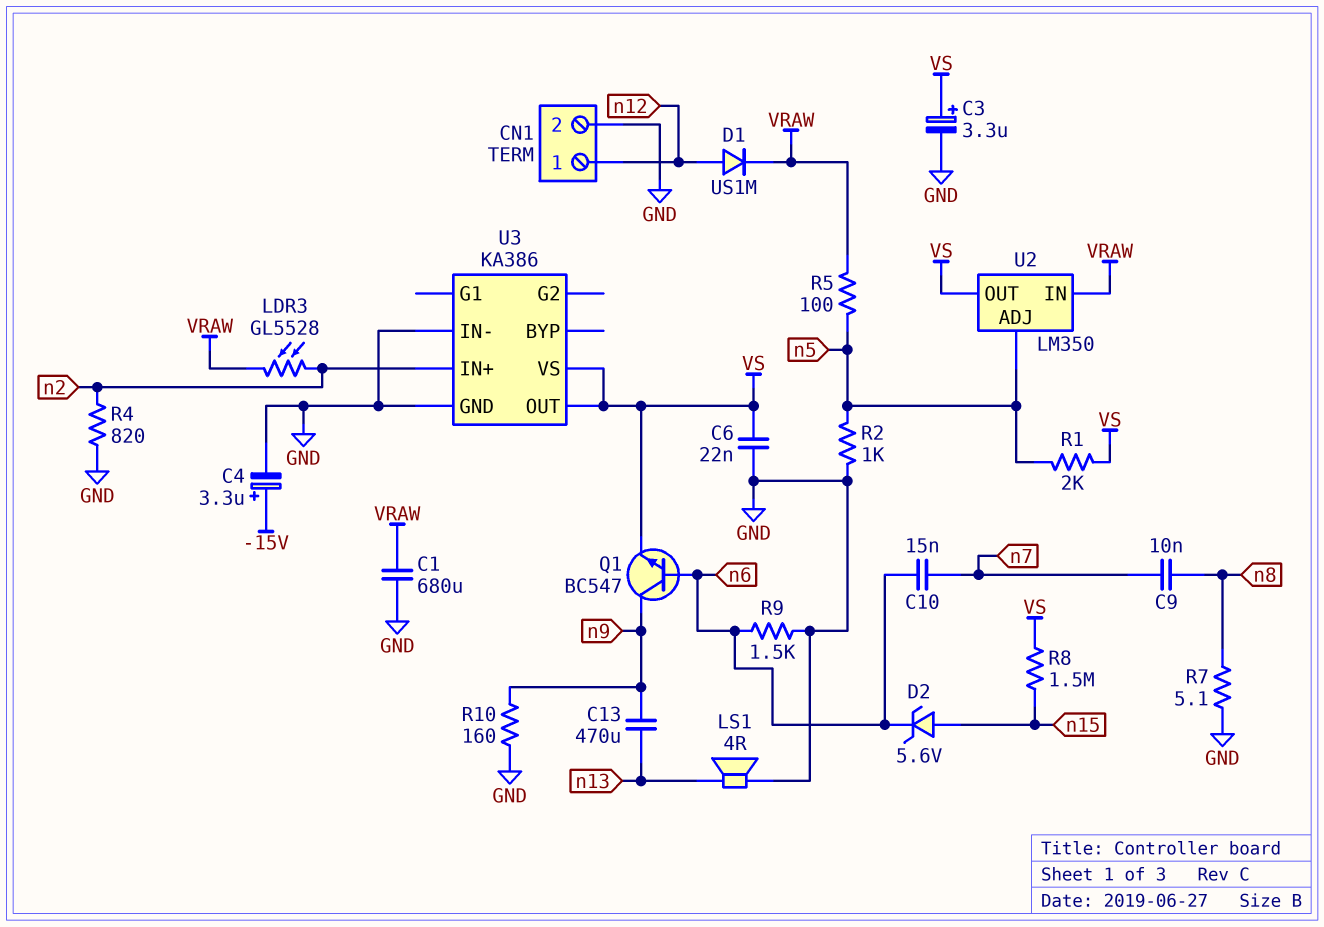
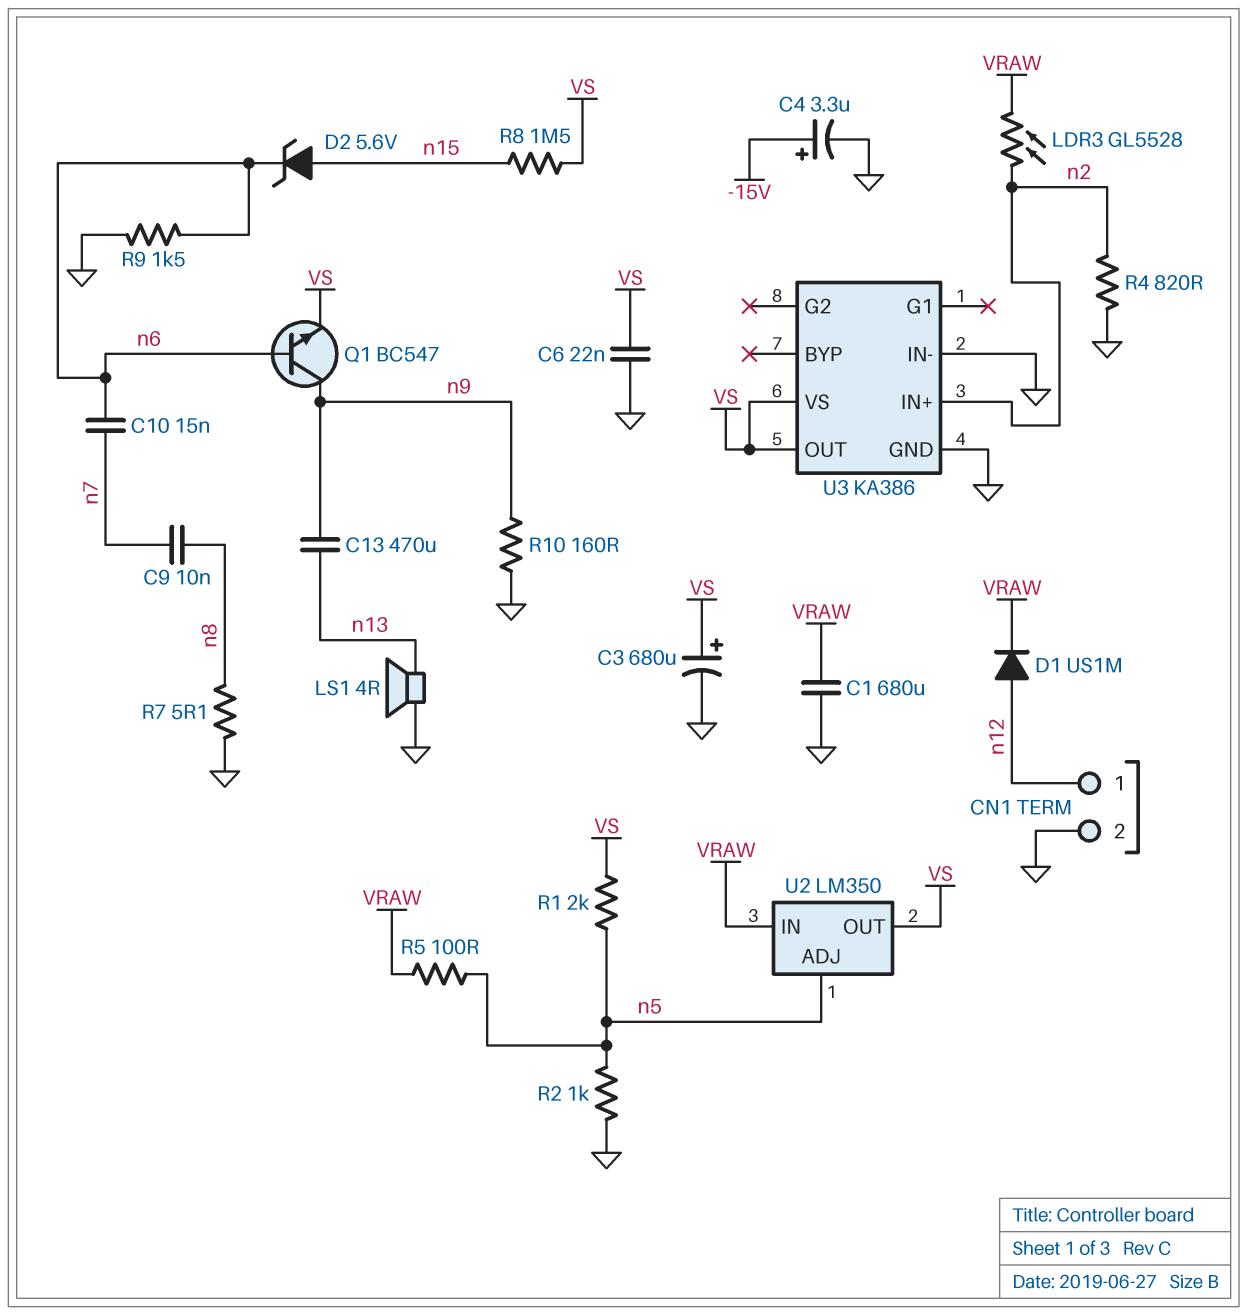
C3: 3.3uF (plus VS, minus GND) -> 680uF (plus VS, minus GND)

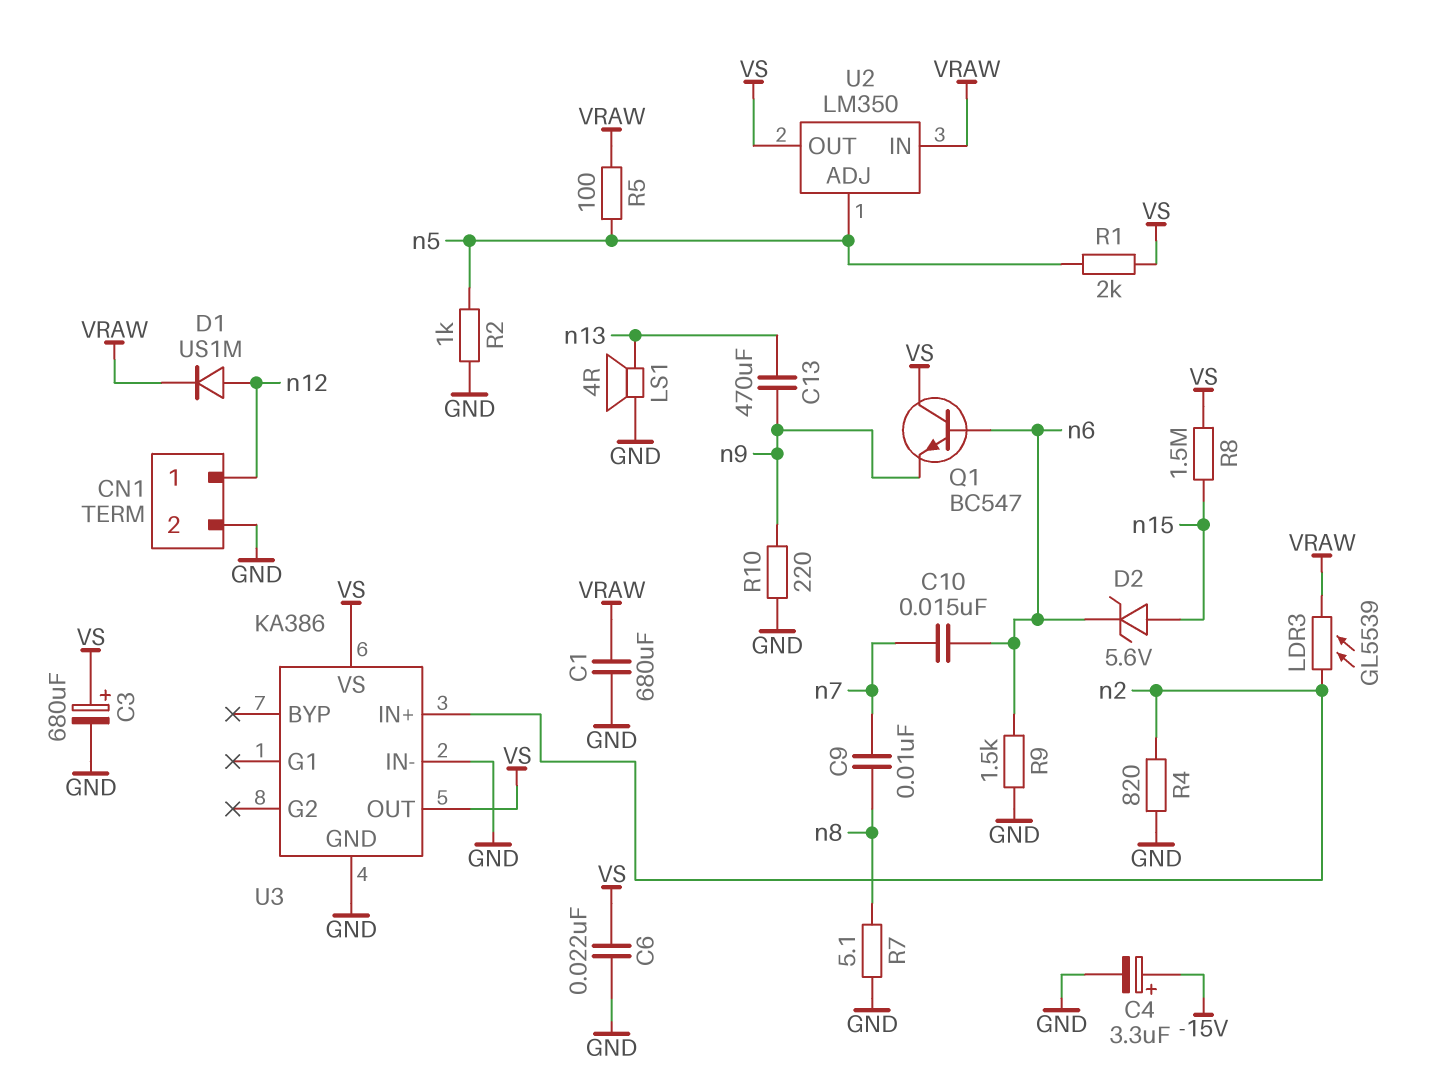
LDR3: GL5528 (VRAW, n2) -> GL5539 (VRAW, n2)
Q1: NPN BC547 (B n6, C n9, E VS) -> NPN BC547 (B n6, C VS, E n9)
R10: 160 (GND, n9) -> 220 (GND, n9)

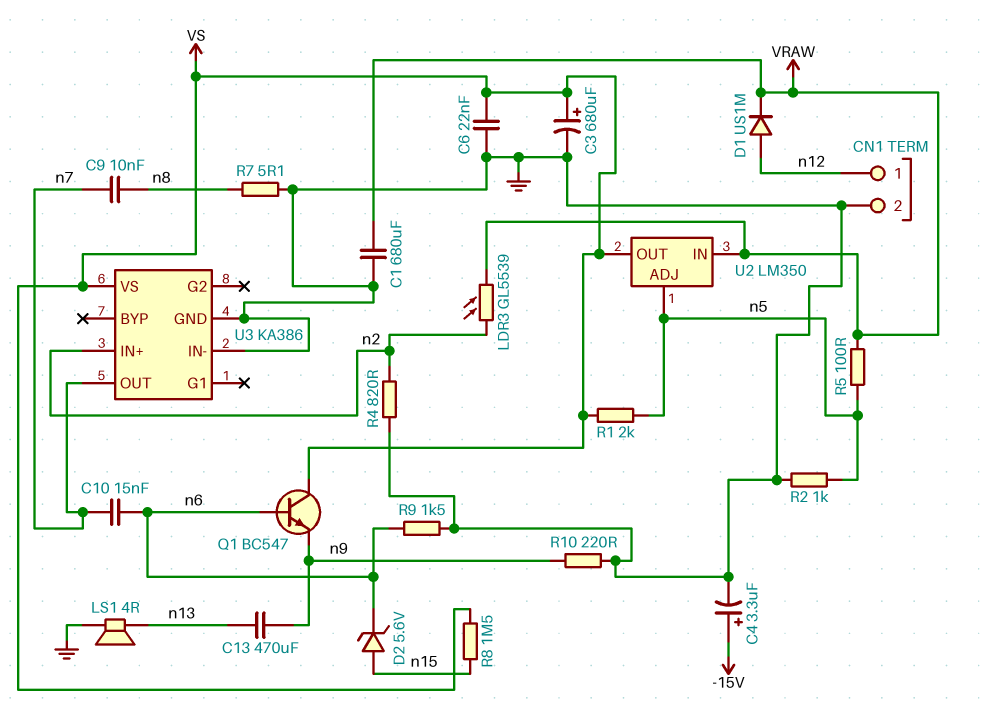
U3 pin OUT: VS -> n7

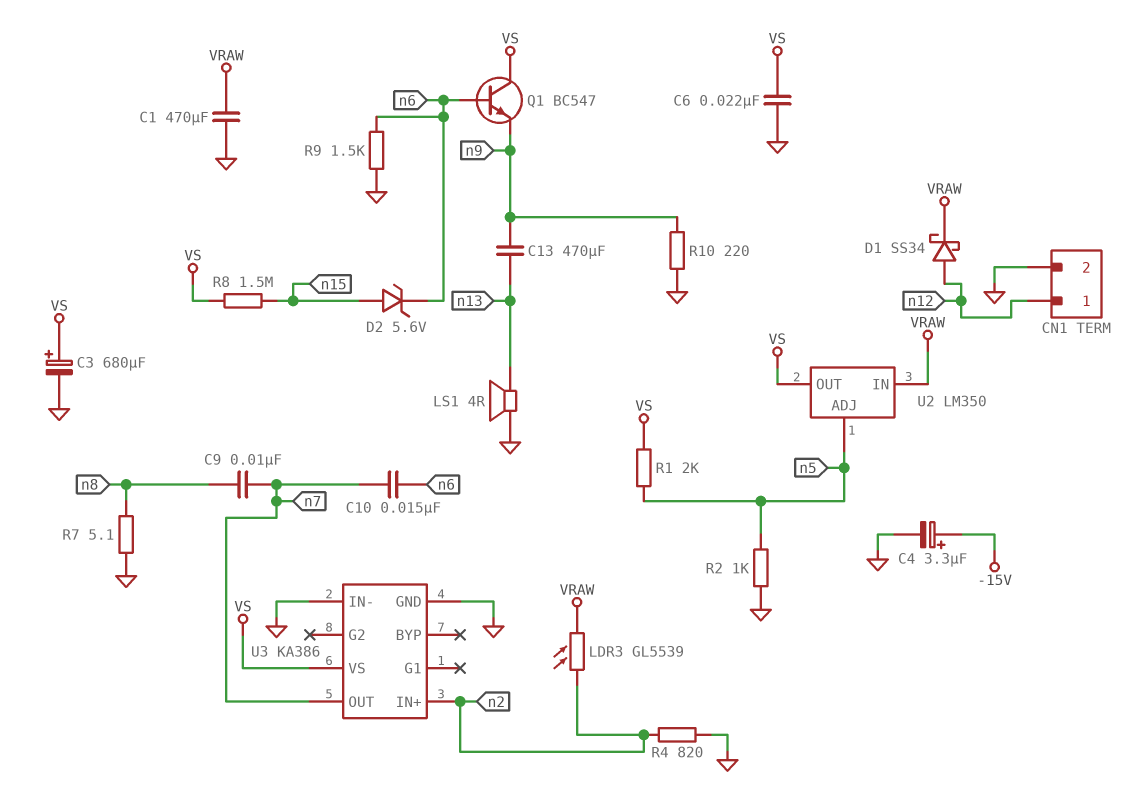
C1: 680uF (GND, VRAW) -> 470uF (GND, VRAW)
D1: diode US1M (A n12, K VRAW) -> schottky SS34 (A n12, K VRAW)
R5: 100 (VRAW, n5) -> none

